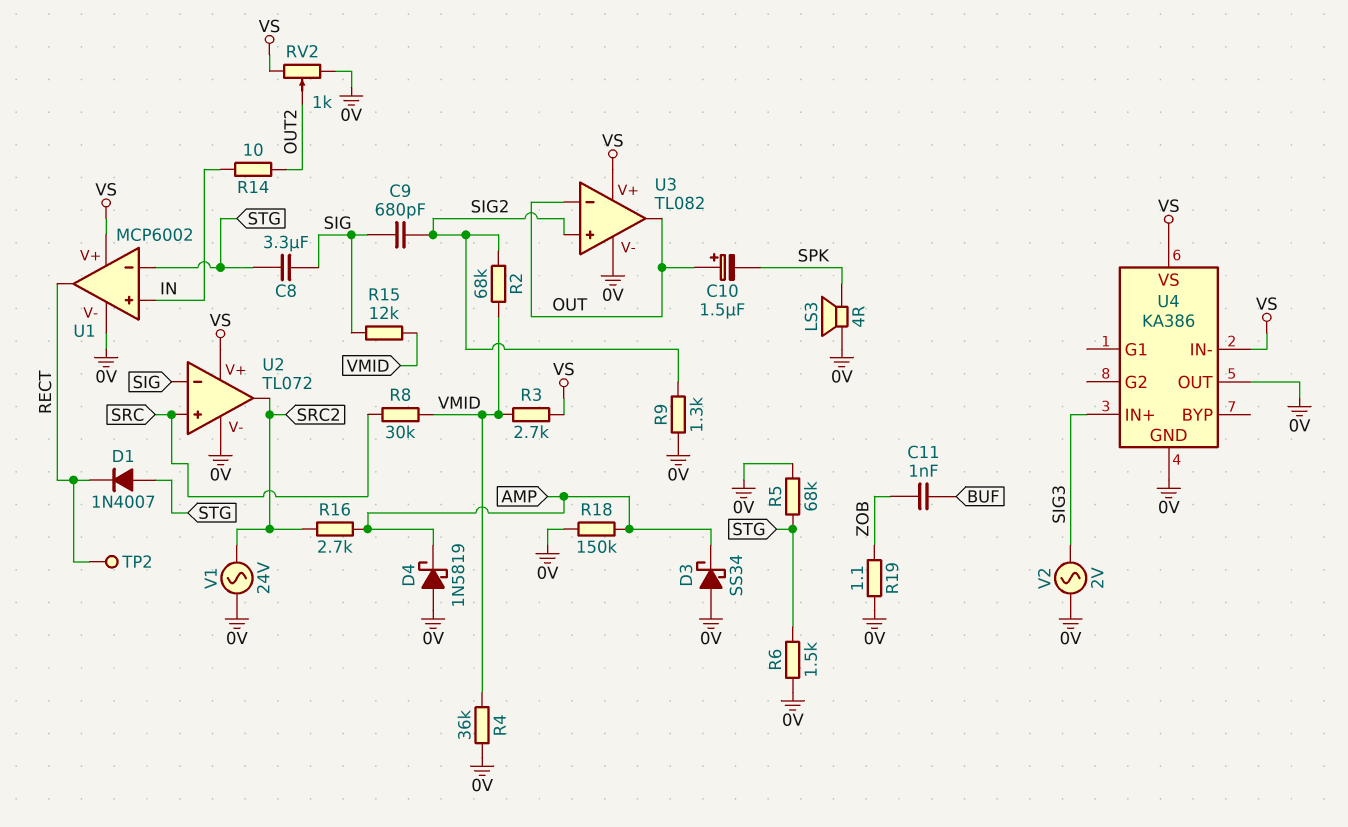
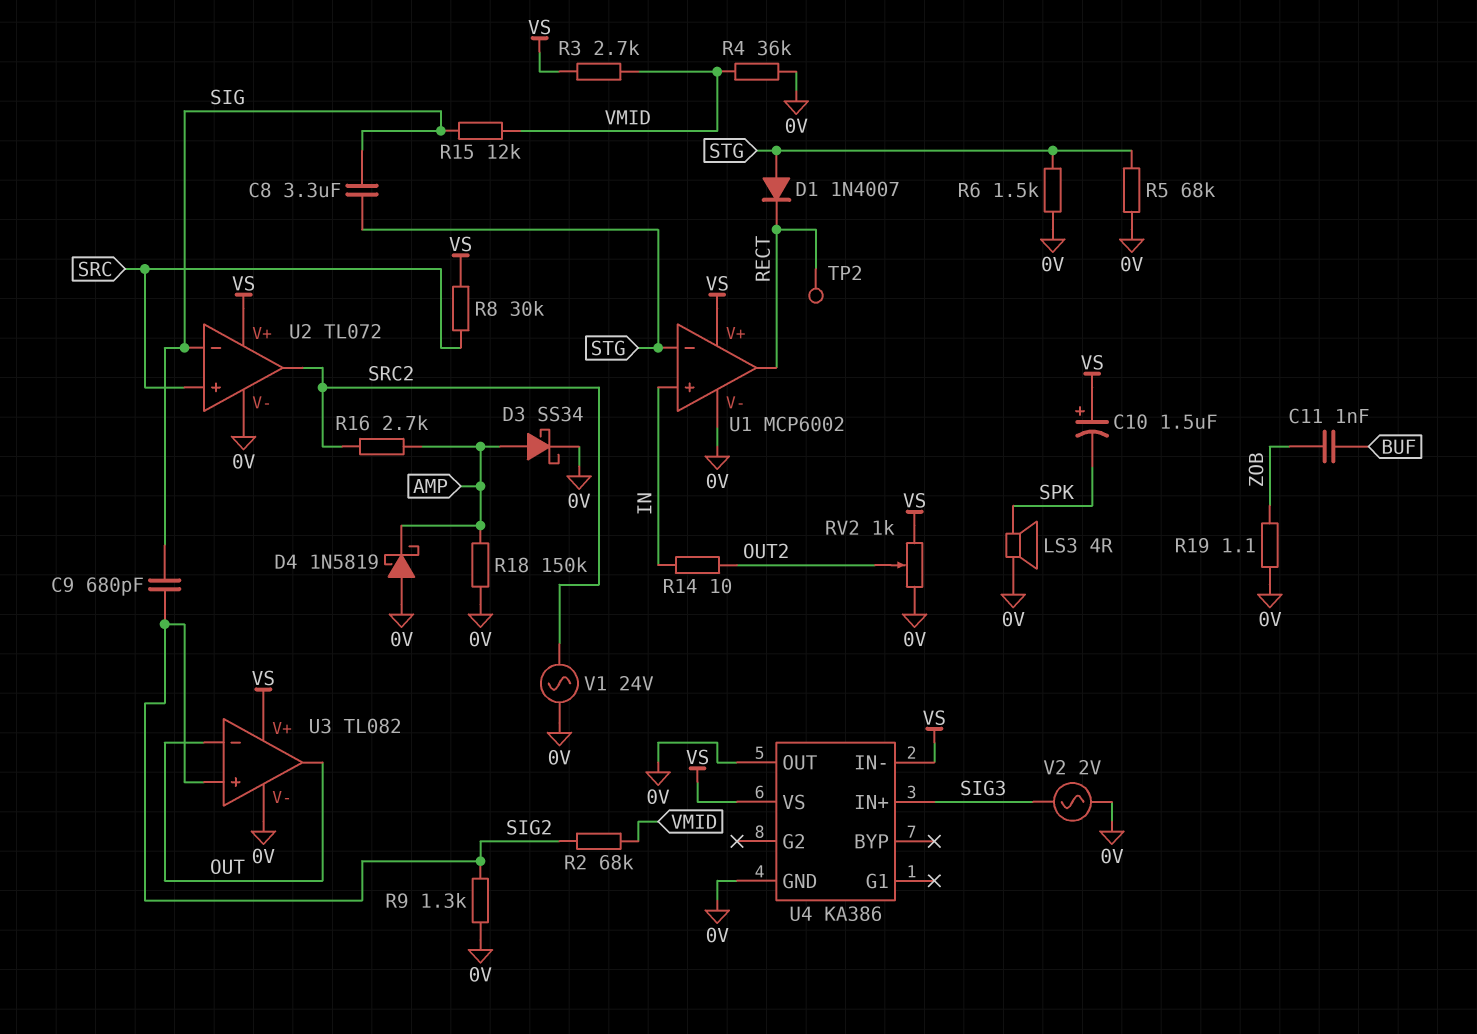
C10: 1.5uF (plus OUT, minus SPK) -> 1.5uF (plus VS, minus SPK)
D3: schottky SS34 (A 0V, K AMP) -> schottky SS34 (A AMP, K 0V)
R8: 30k (SRC, VMID) -> 30k (SRC, VS)

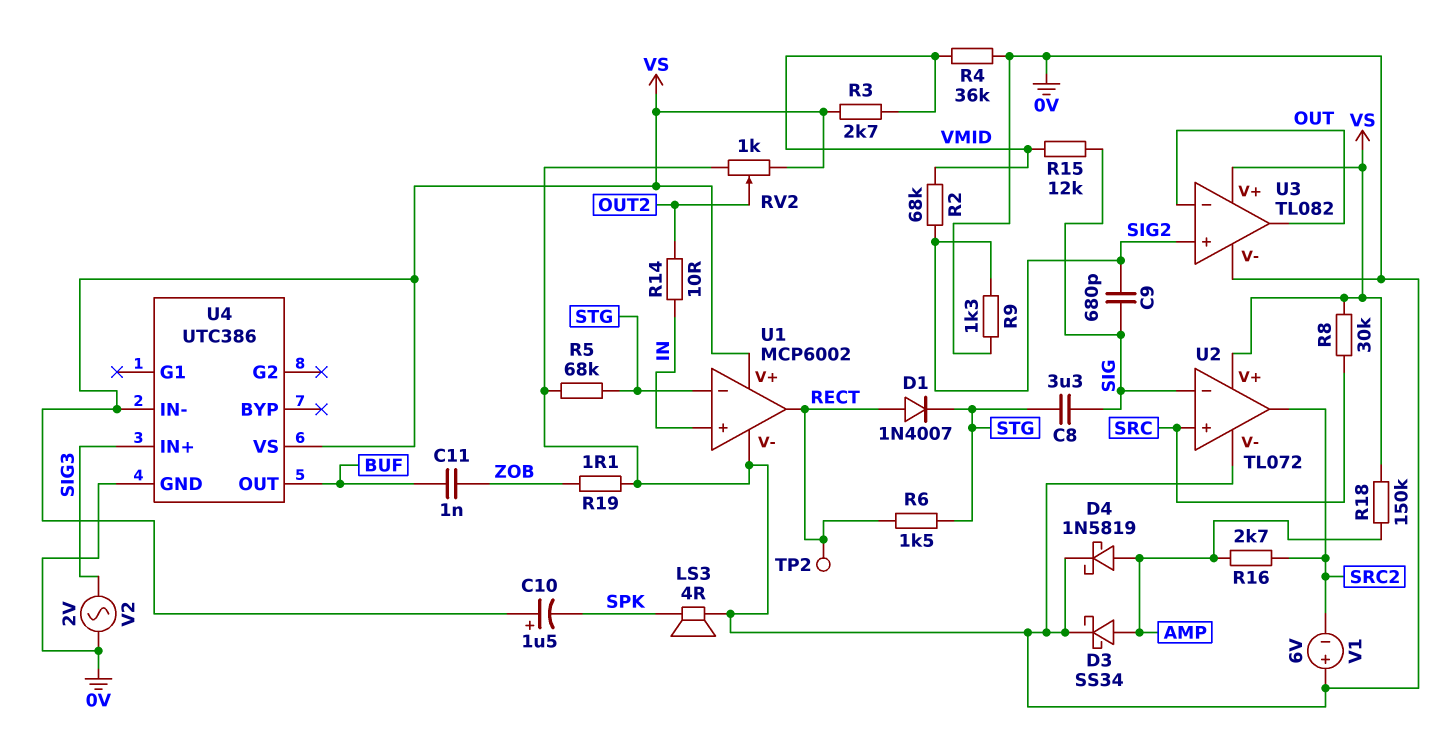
D1: diode 1N4007 (A STG, K RECT) -> diode 1N4007 (A RECT, K STG)
D4: schottky 1N5819 (A 0V, K AMP) -> schottky 1N5819 (A AMP, K 0V)
R6: 1.5k (0V, STG) -> 1.5k (RECT, STG)
R18: 150k (0V, AMP) -> 150k (AMP, VS)
U4: KA386 -> UTC386
U4 pin OUT: 0V -> BUF
V1: AC 24V (0V, SRC2) -> 6V (plus 0V, minus SRC2)

